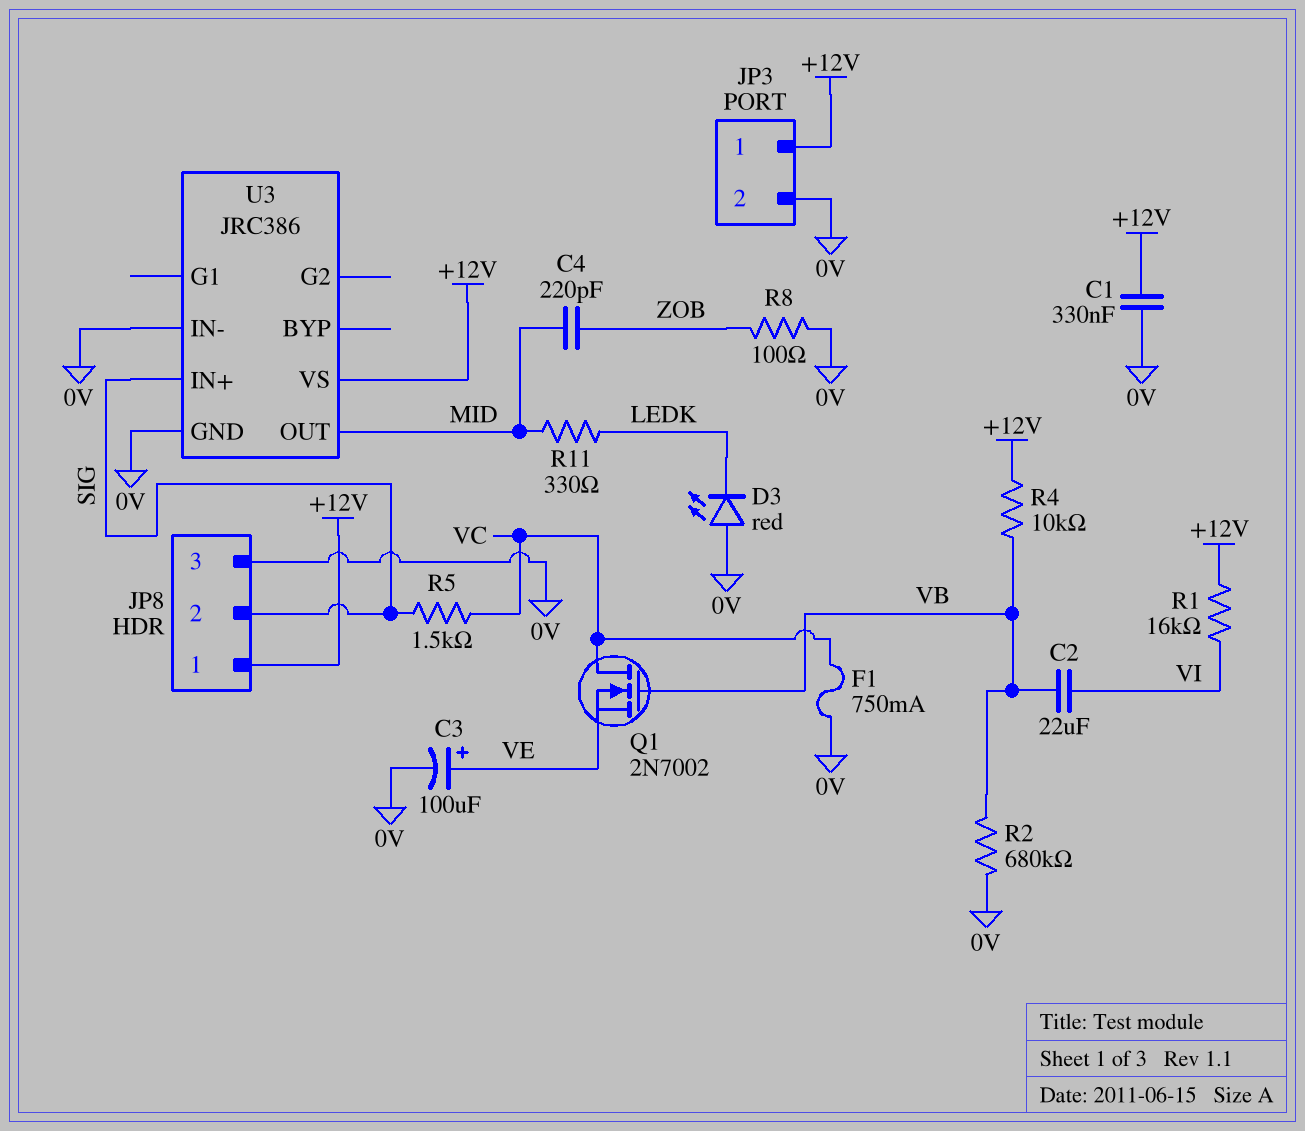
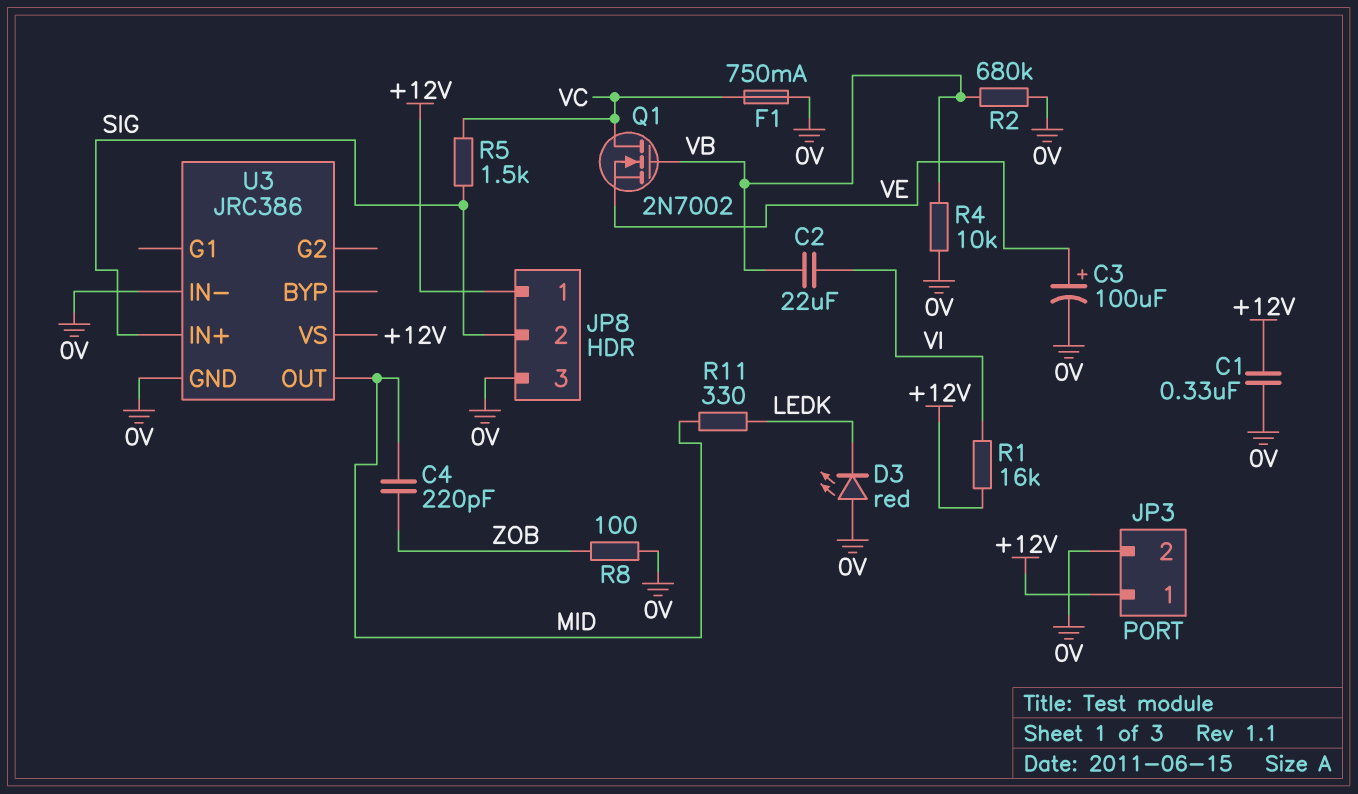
R4: 10k (+12V, VB) -> 10k (0V, VB)

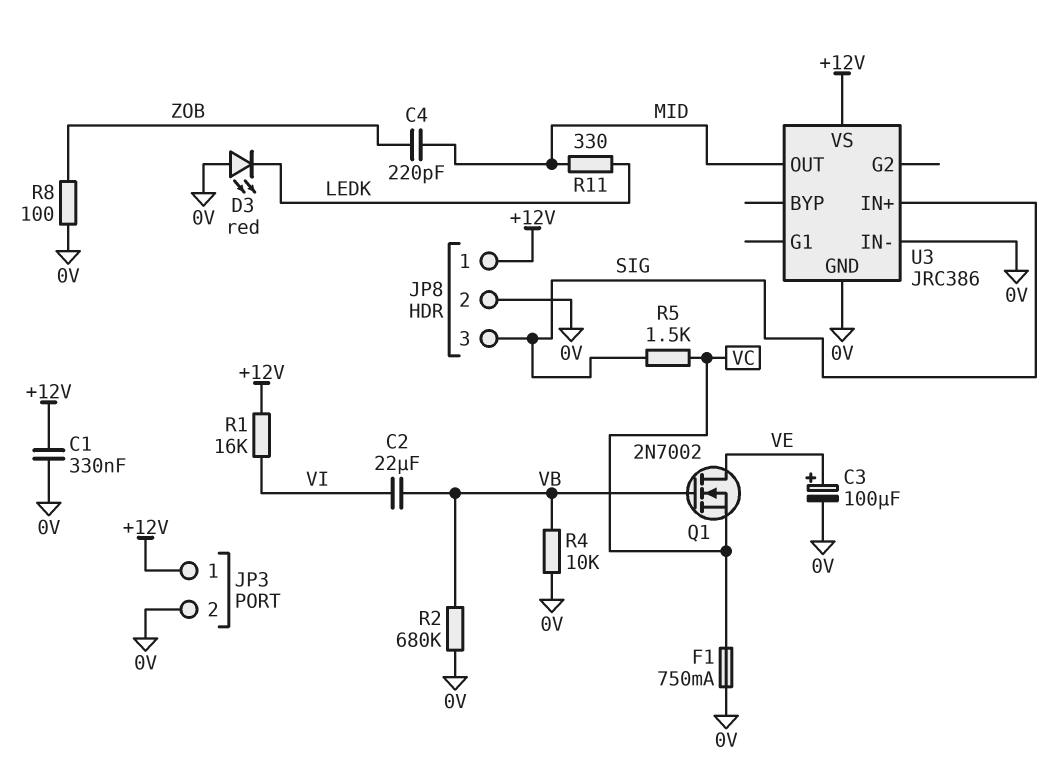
JP8 pin 2: SIG -> 0V
JP8 pin 3: 0V -> SIG
Q1: NMOS 2N7002 (G VB, D VC, S VE) -> NMOS 2N7002 (G VB, D VE, S VC)

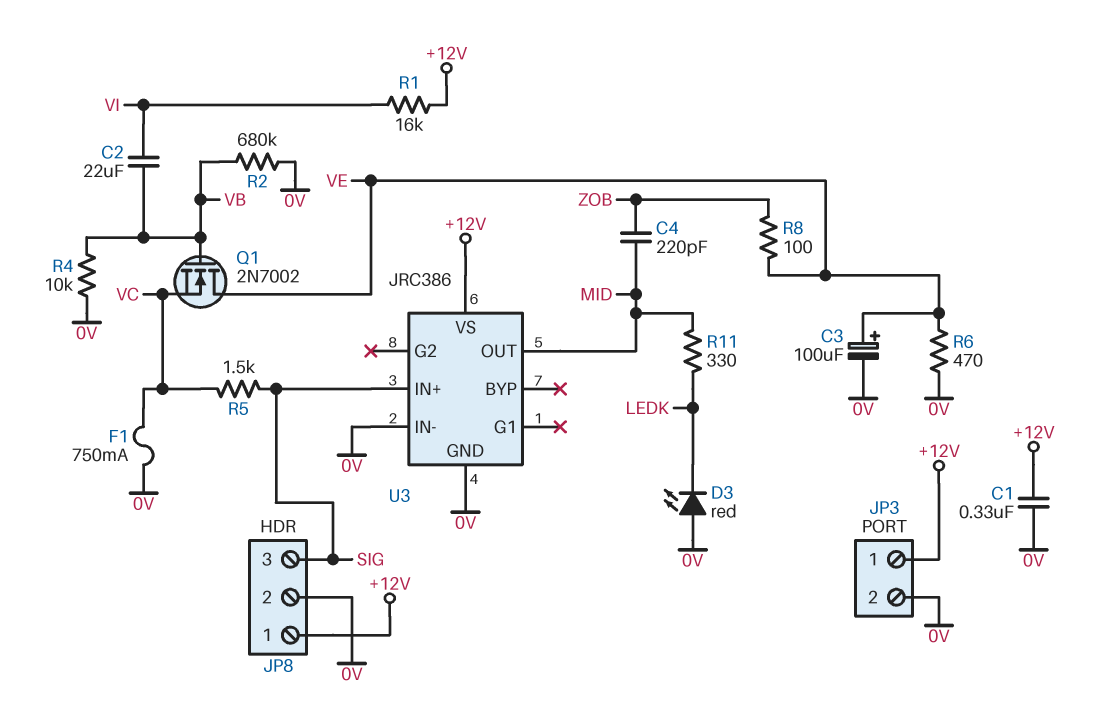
R6: none -> 470 (0V, VE)
R8: 100 (0V, ZOB) -> 100 (VE, ZOB)

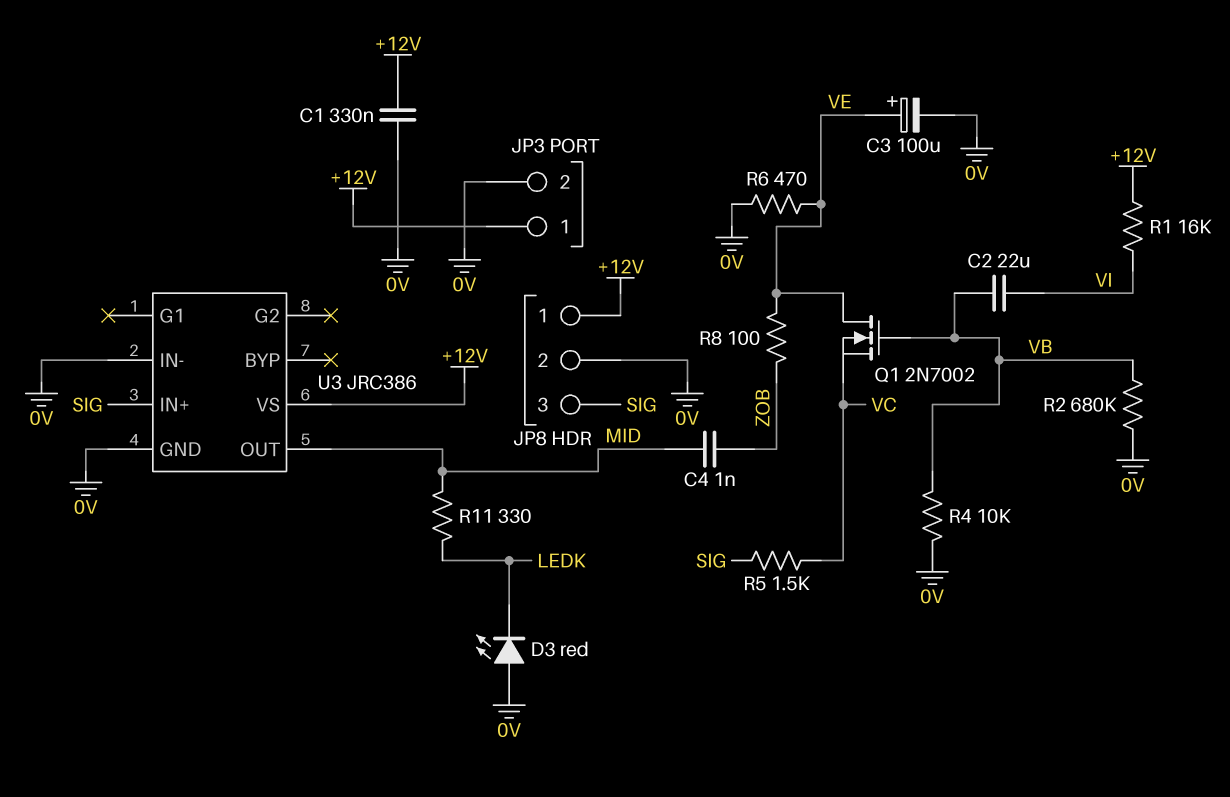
C4: 220pF (MID, ZOB) -> 1nF (MID, ZOB)
F1: 750mA (0V, VC) -> none

